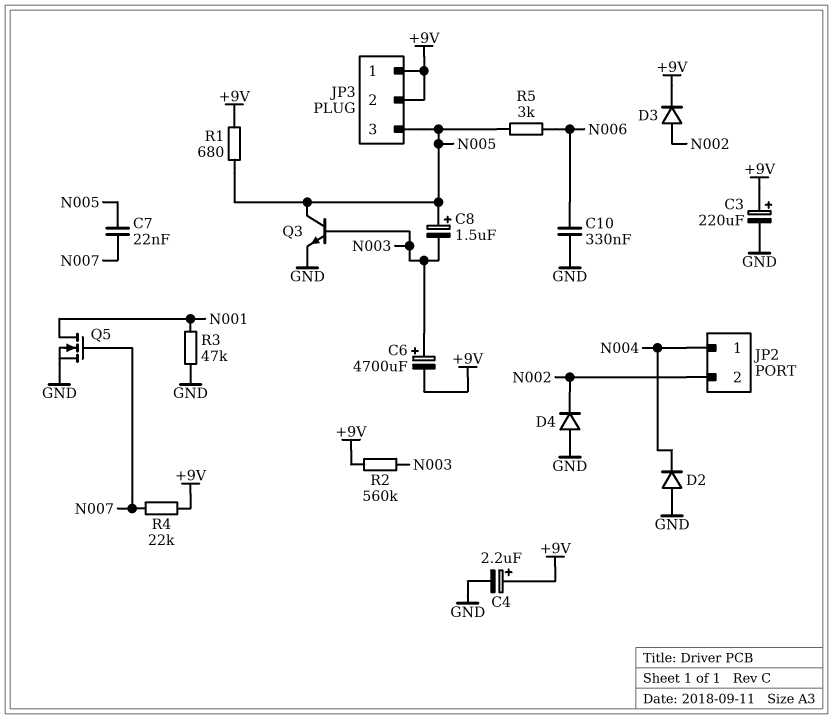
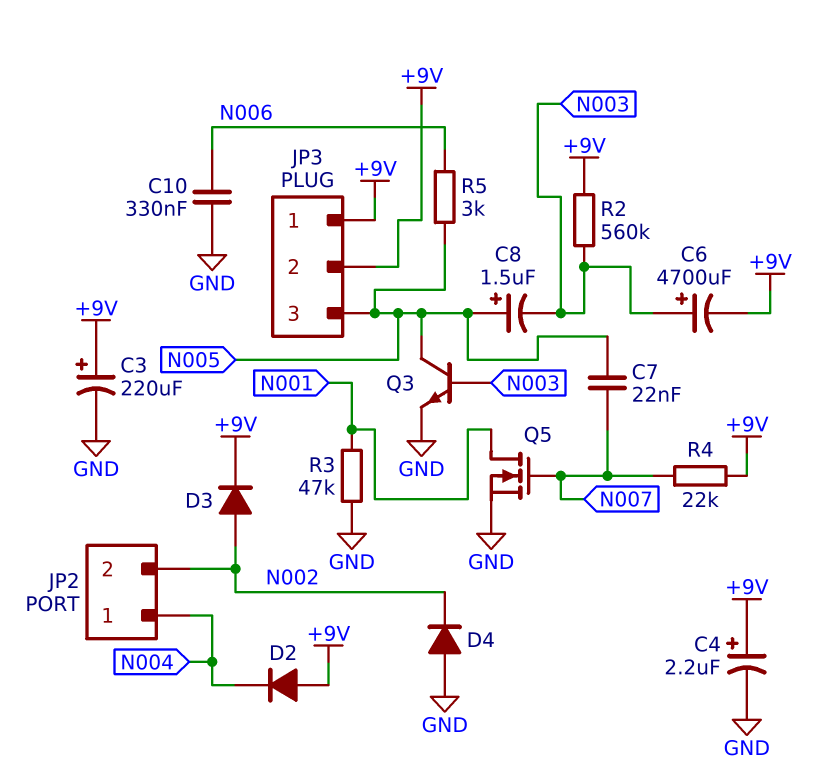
D2: diode (A GND, K N004) -> diode (A +9V, K N004)
R1: 680 (+9V, N005) -> none

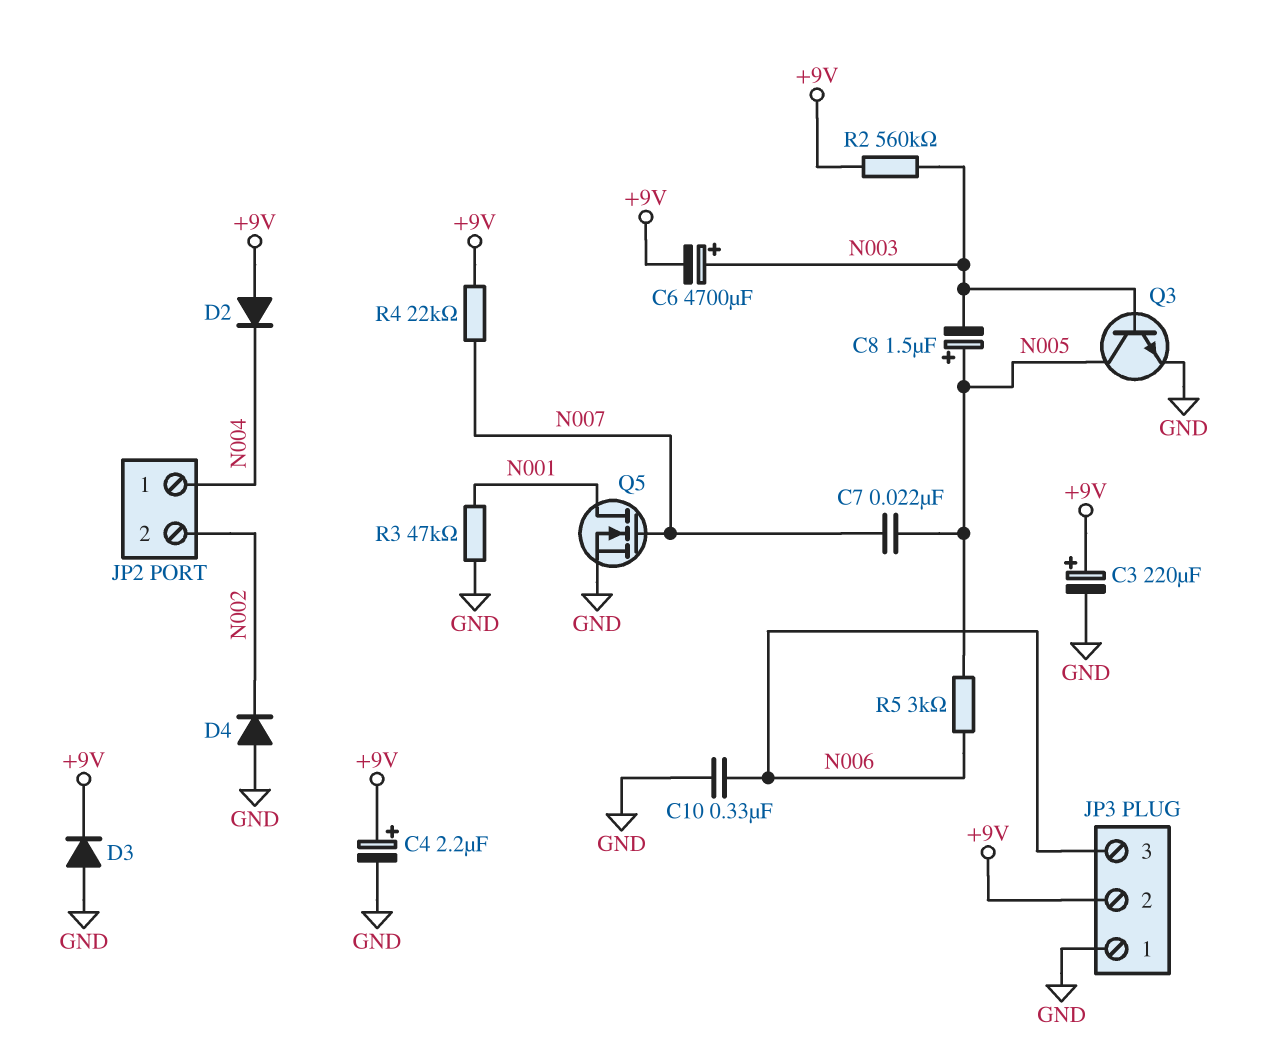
D3: diode (A N002, K +9V) -> diode (A GND, K +9V)
JP3 pin 1: +9V -> GND
JP3 pin 3: N005 -> N006

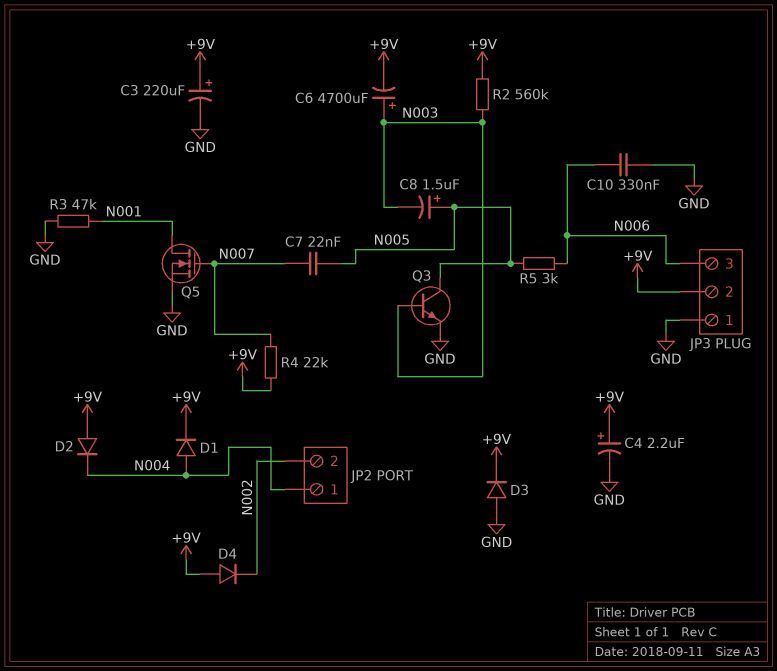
D1: none -> diode (A N004, K +9V)
D4: diode (A GND, K N002) -> diode (A +9V, K N002)

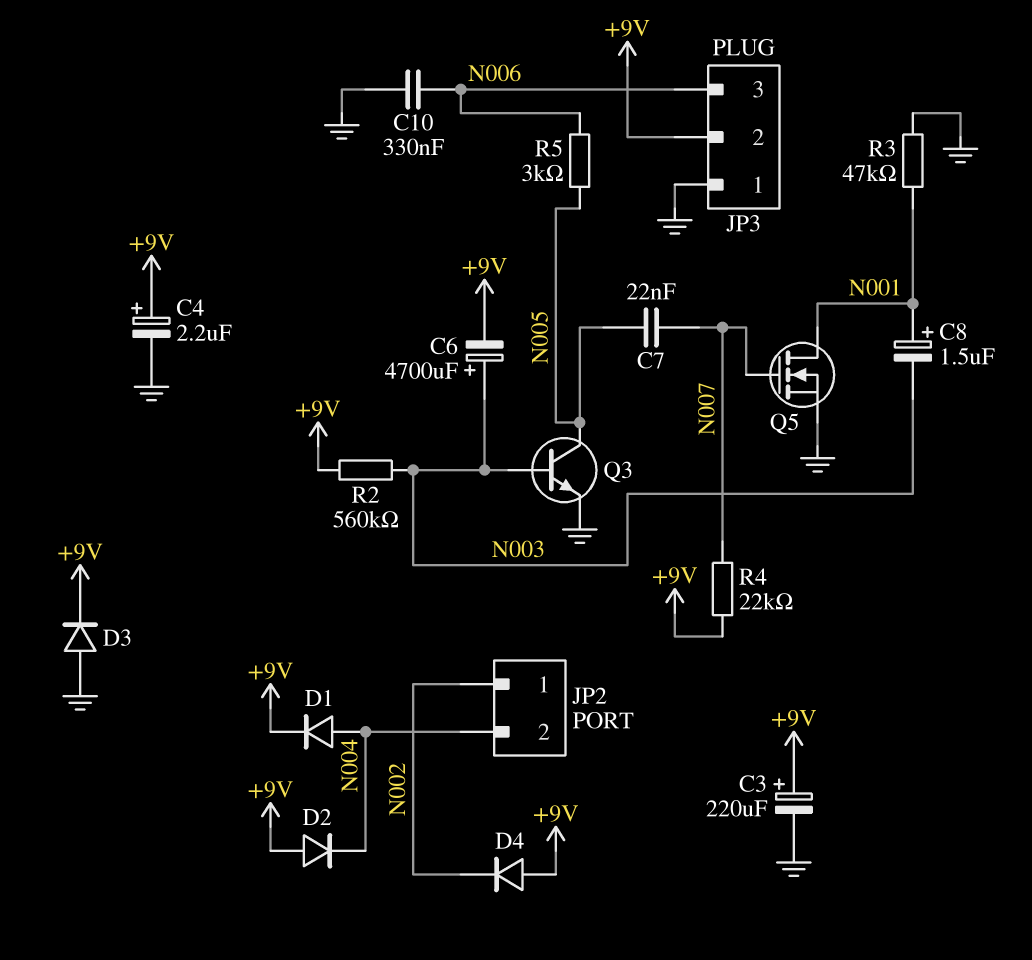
C8: 1.5uF (plus N005, minus N003) -> 1.5uF (plus N001, minus N003)
JP2 pin 1: N004 -> N002
JP2 pin 2: N002 -> N004

